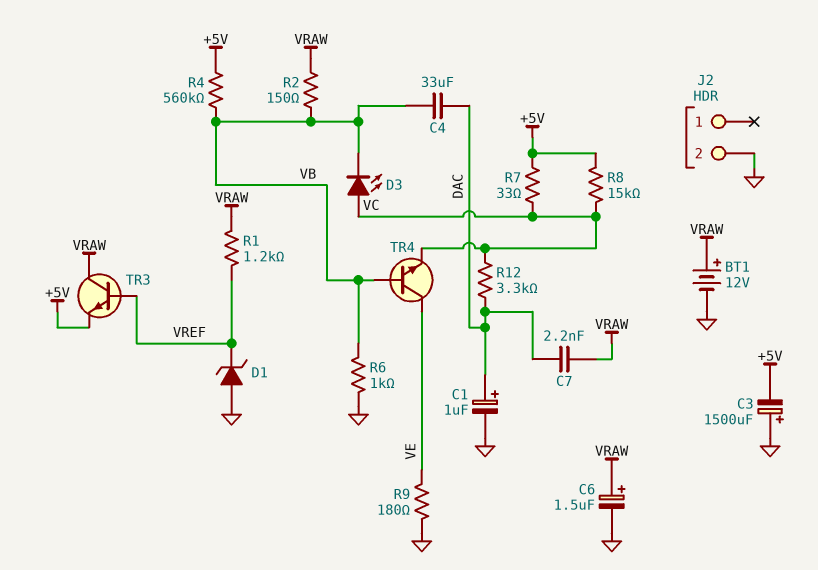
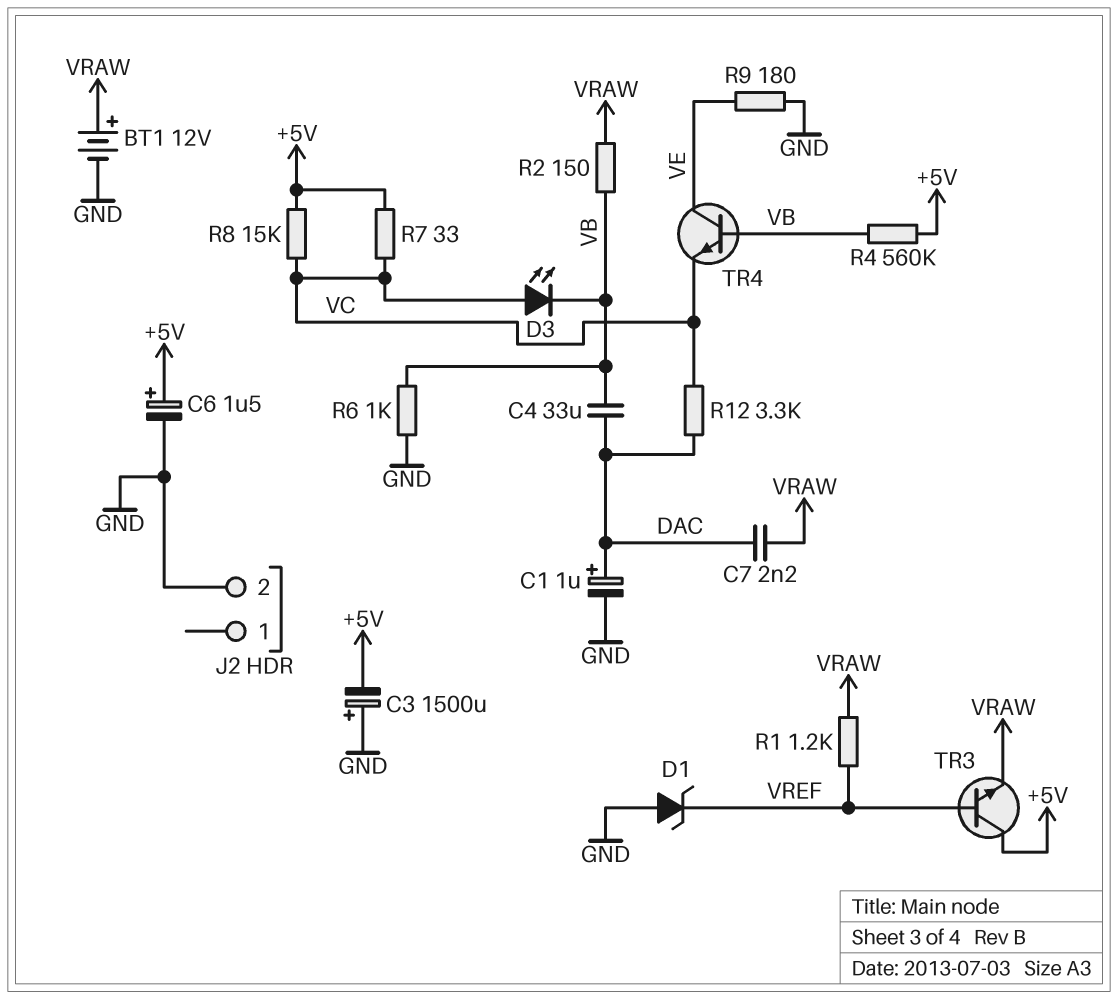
C6: 1.5uF (plus VRAW, minus GND) -> 1.5uF (plus +5V, minus GND)
TR3: NPN (B VREF, C VRAW, E +5V) -> NPN (B VREF, C +5V, E VRAW)

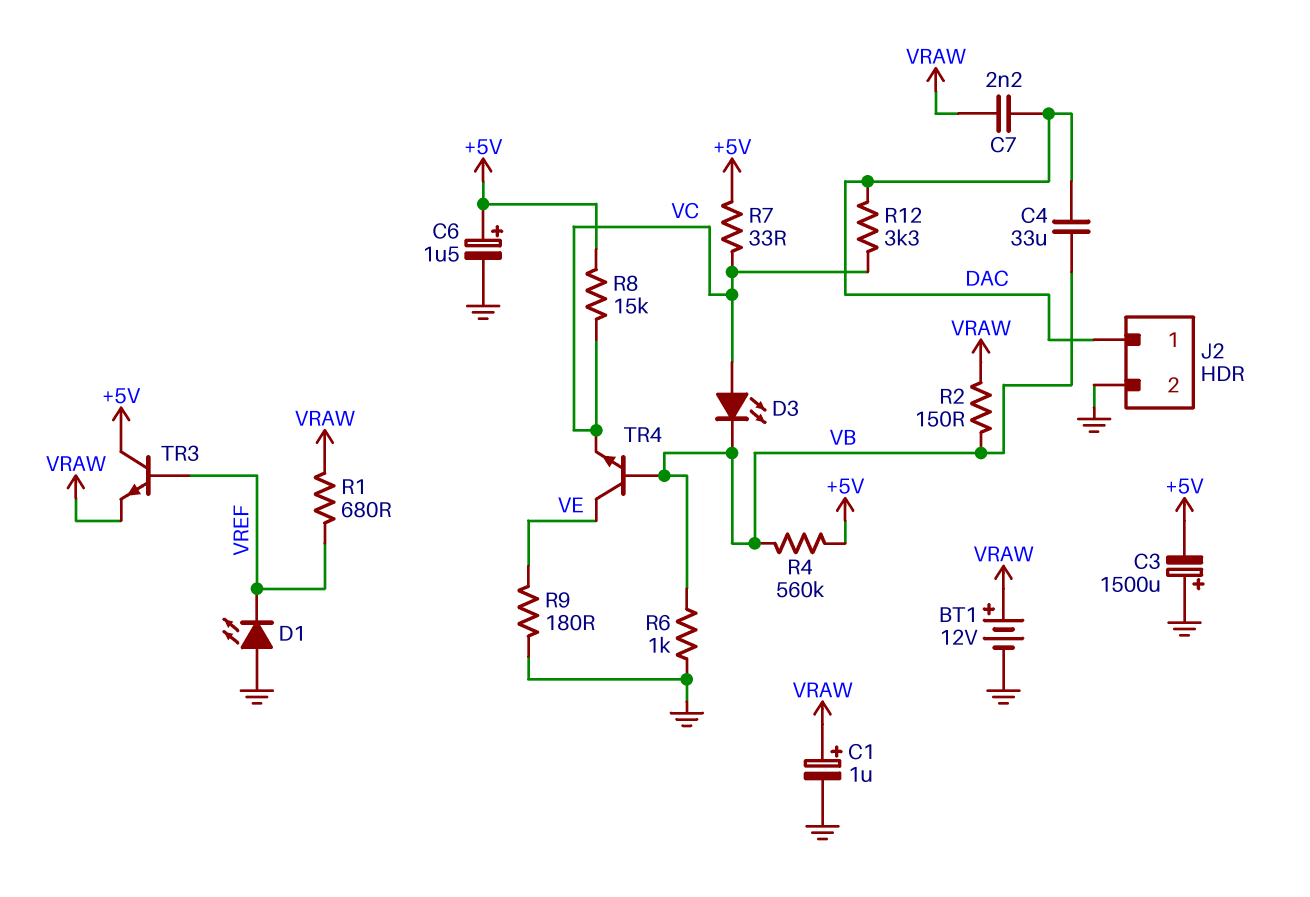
C1: 1uF (plus DAC, minus GND) -> 1uF (plus VRAW, minus GND)
D1: zener (A GND, K VREF) -> LED (A GND, K VREF)
J2 pin 1: none -> DAC
R1: 1.2k (VRAW, VREF) -> 680 (VRAW, VREF)

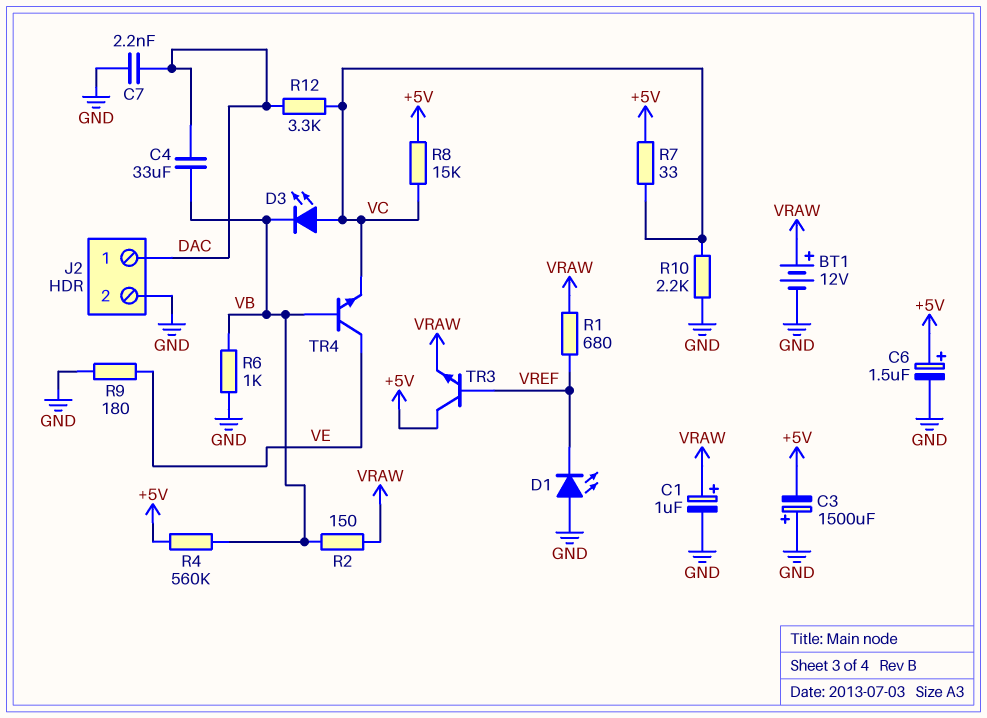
C7: 2.2nF (DAC, VRAW) -> 2.2nF (DAC, GND)
R10: none -> 2.2k (GND, VC)

